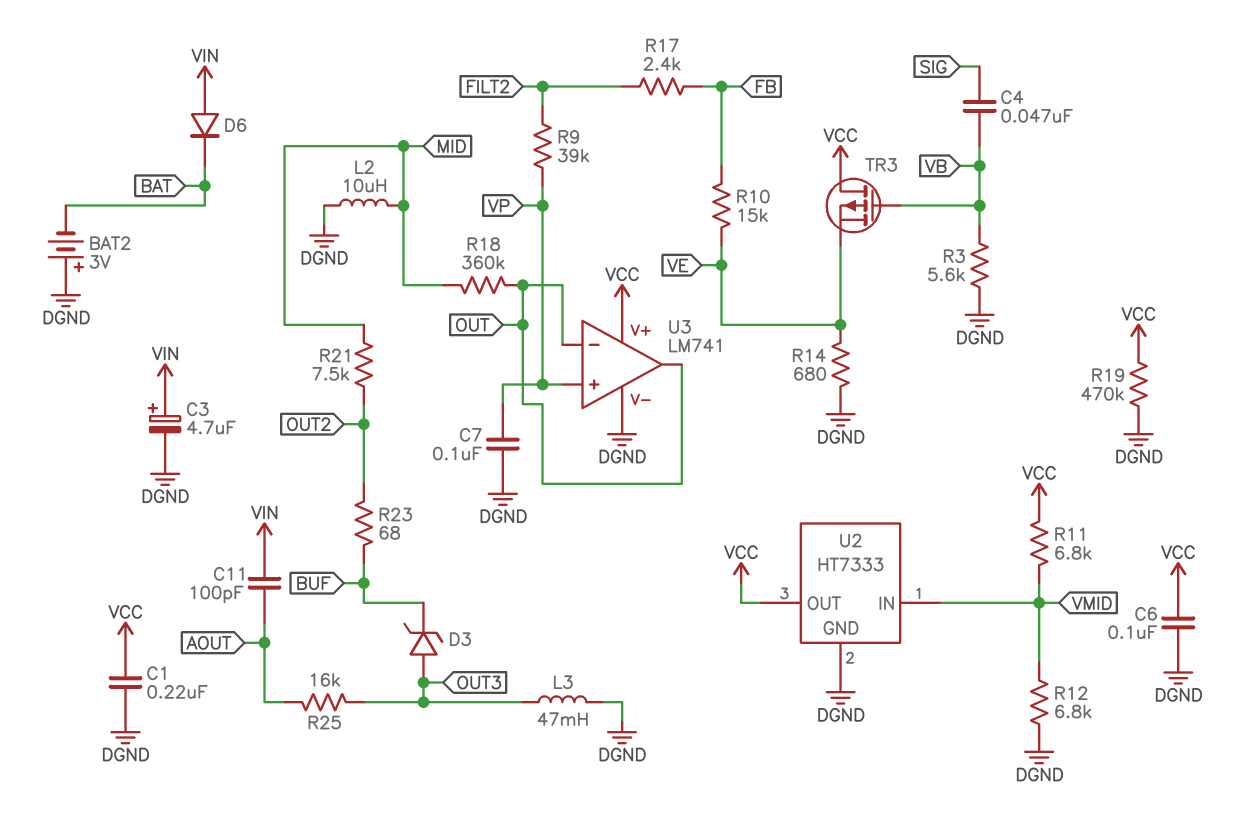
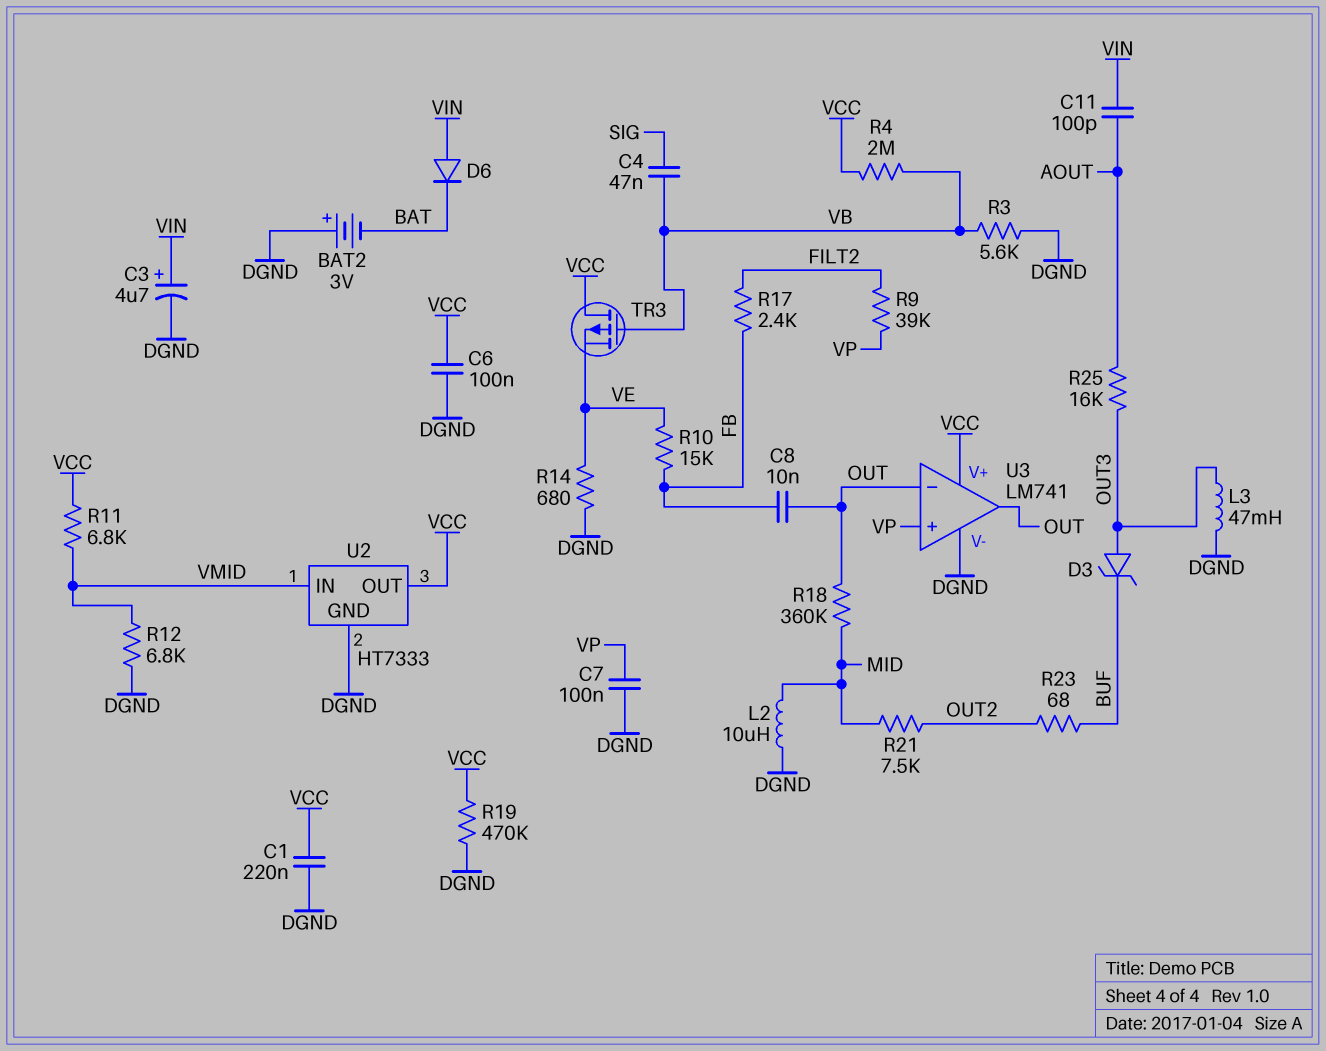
C8: none -> 10nF (FB, OUT)
R4: none -> 2M (VB, VCC)

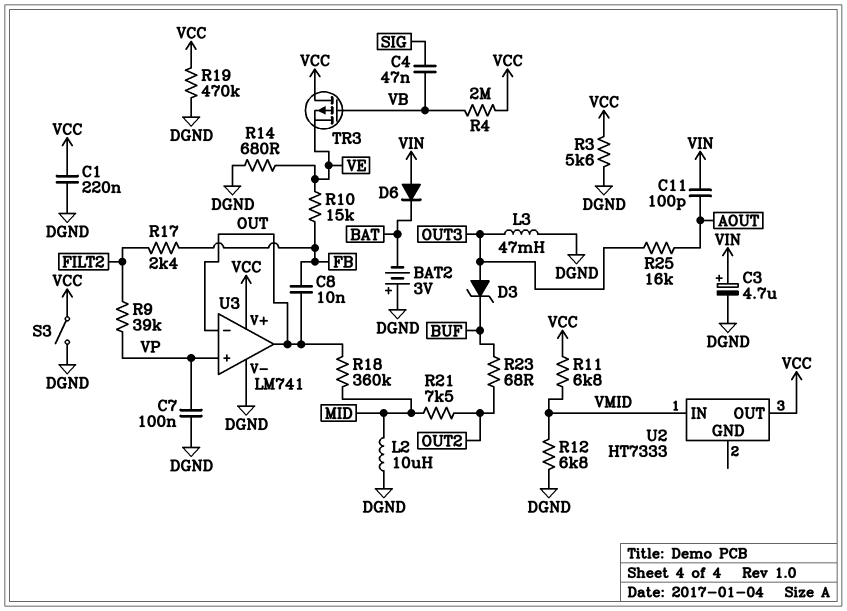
C6: 100nF (DGND, VCC) -> none
R3: 5.6k (DGND, VB) -> 5.6k (DGND, VCC)
S3: none -> switch (DGND, VCC)
U2 pin GND: DGND -> none

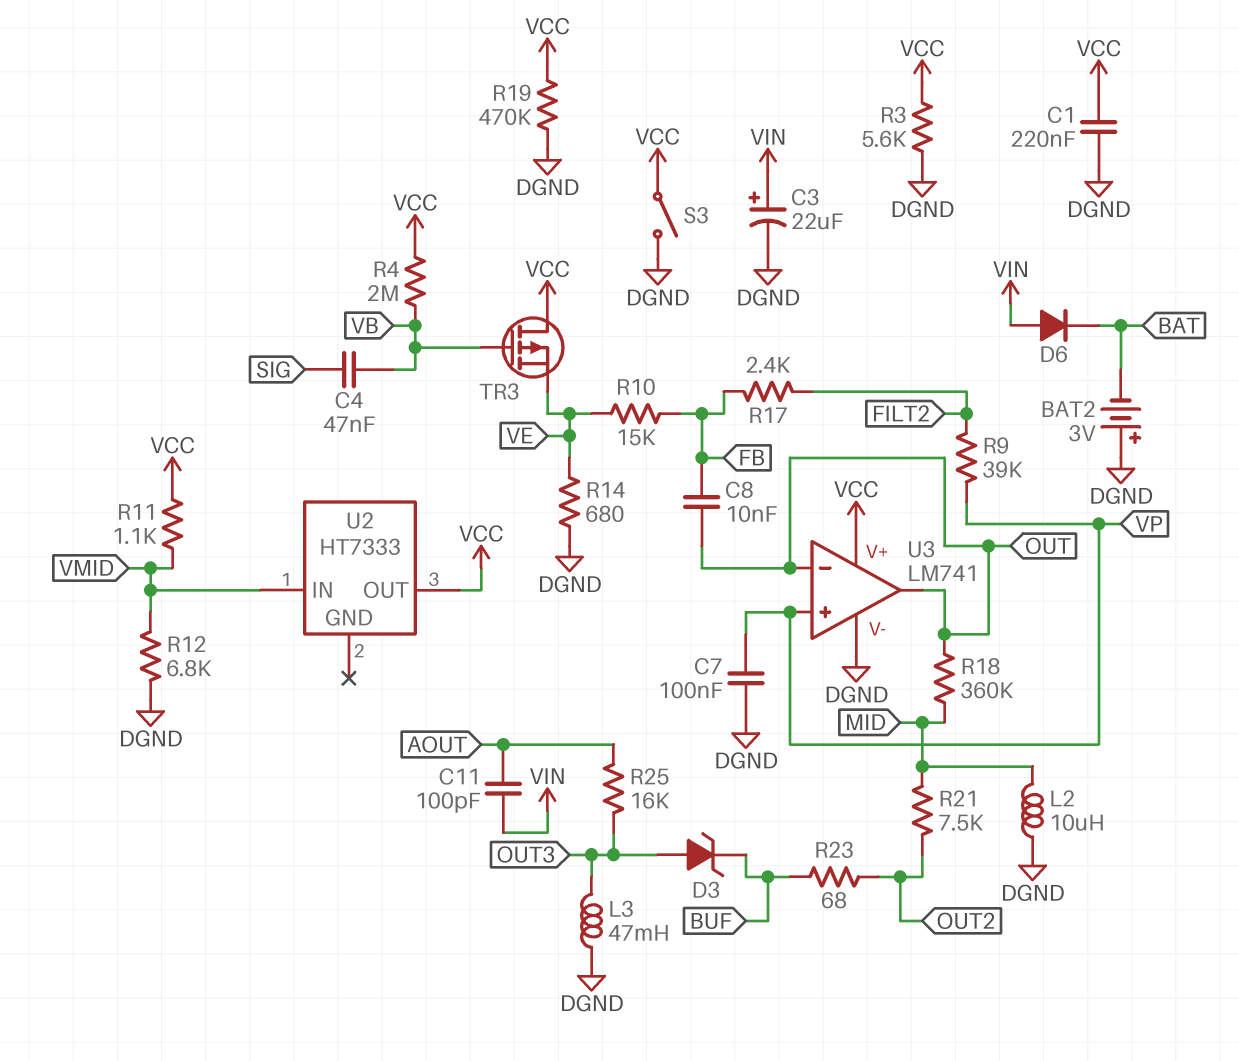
C3: 4.7uF (plus VIN, minus DGND) -> 22uF (plus VIN, minus DGND)
R11: 6.8k (VCC, VMID) -> 1.1k (VCC, VMID)

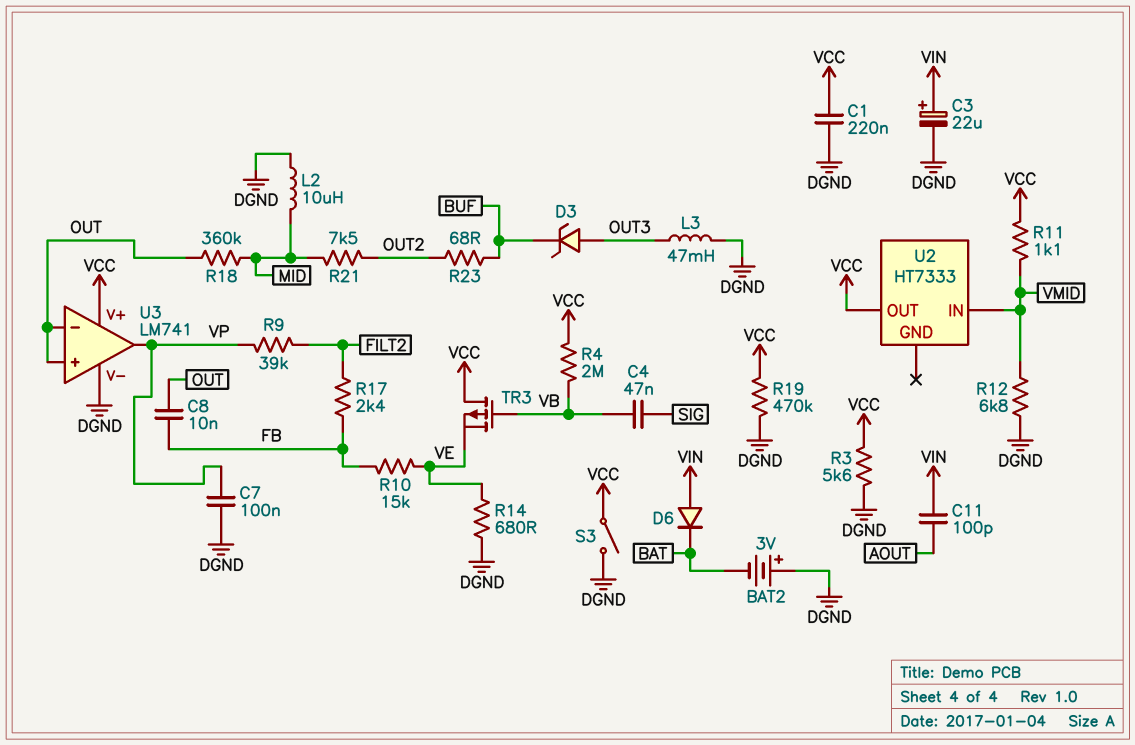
R25: 16k (AOUT, OUT3) -> none
U3 pin in+: VP -> OUT
U3 pin out: OUT -> VP

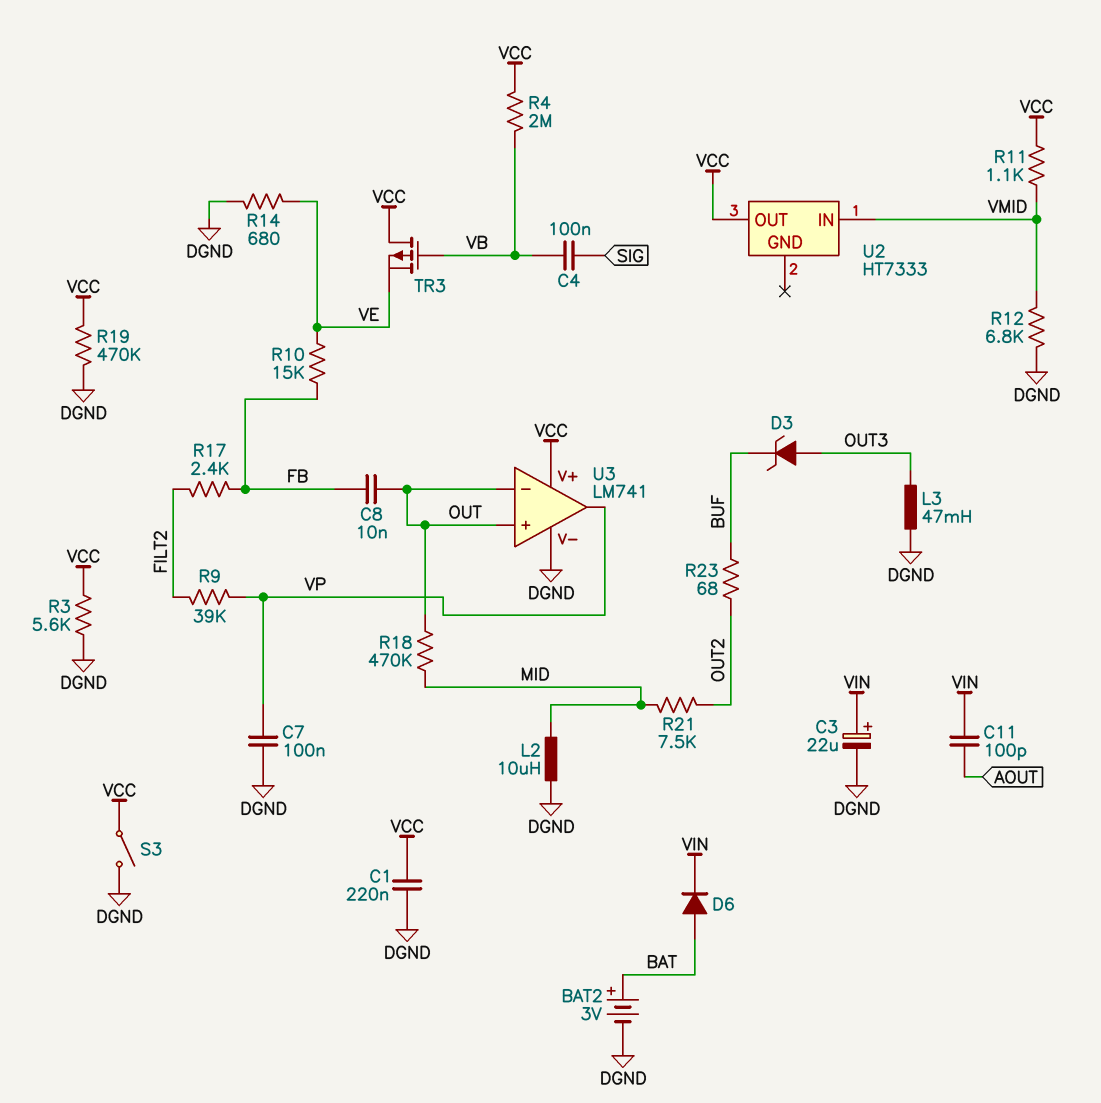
BAT2: 3V (plus DGND, minus BAT) -> 3V (plus BAT, minus DGND)
C4: 47nF (SIG, VB) -> 100nF (SIG, VB)
D6: diode (A VIN, K BAT) -> diode (A BAT, K VIN)
R18: 360k (MID, OUT) -> 470k (MID, OUT)

